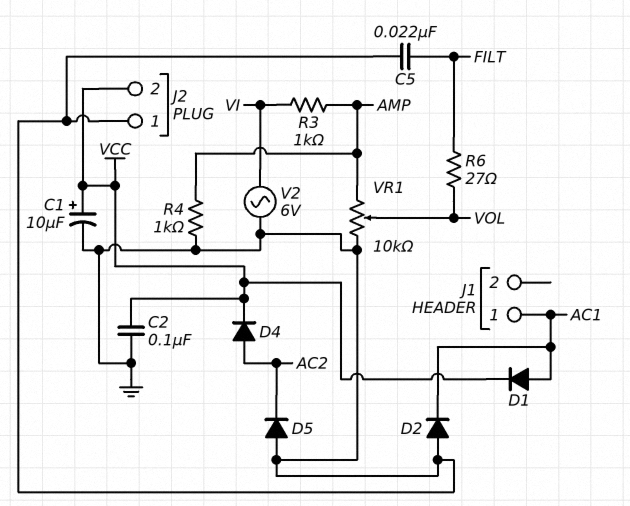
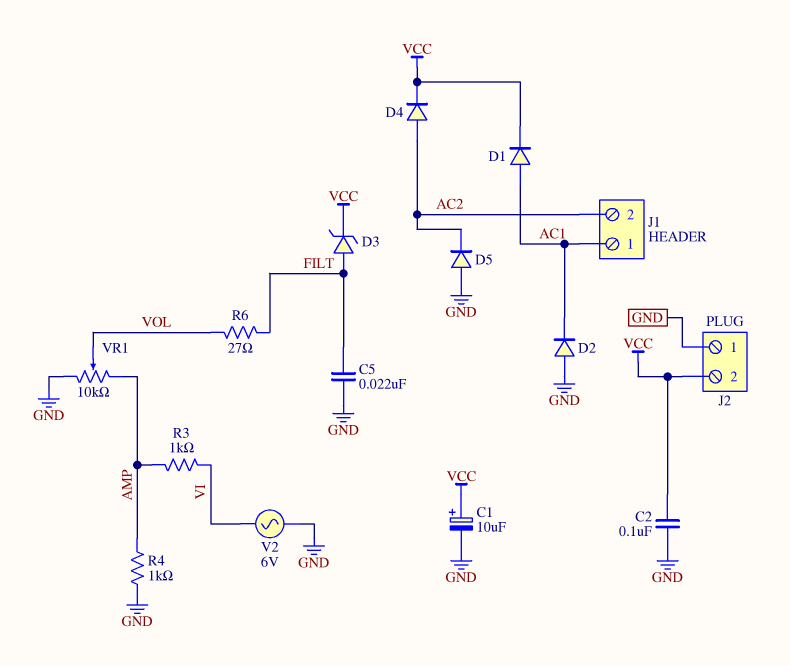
D3: none -> zener (A FILT, K VCC)
J1 pin 2: none -> AC2

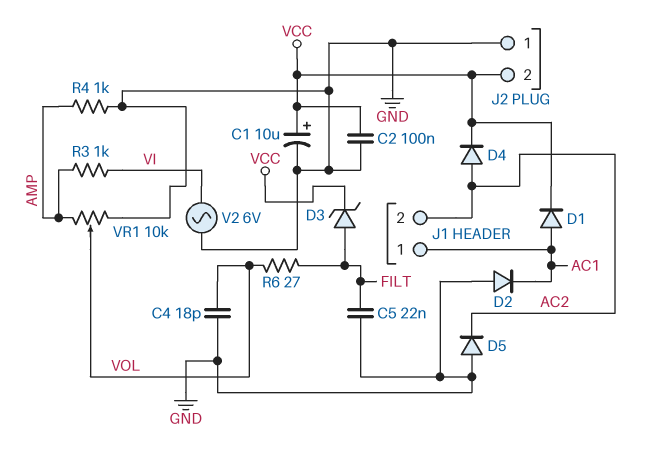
C4: none -> 18pF (GND, VOL)

